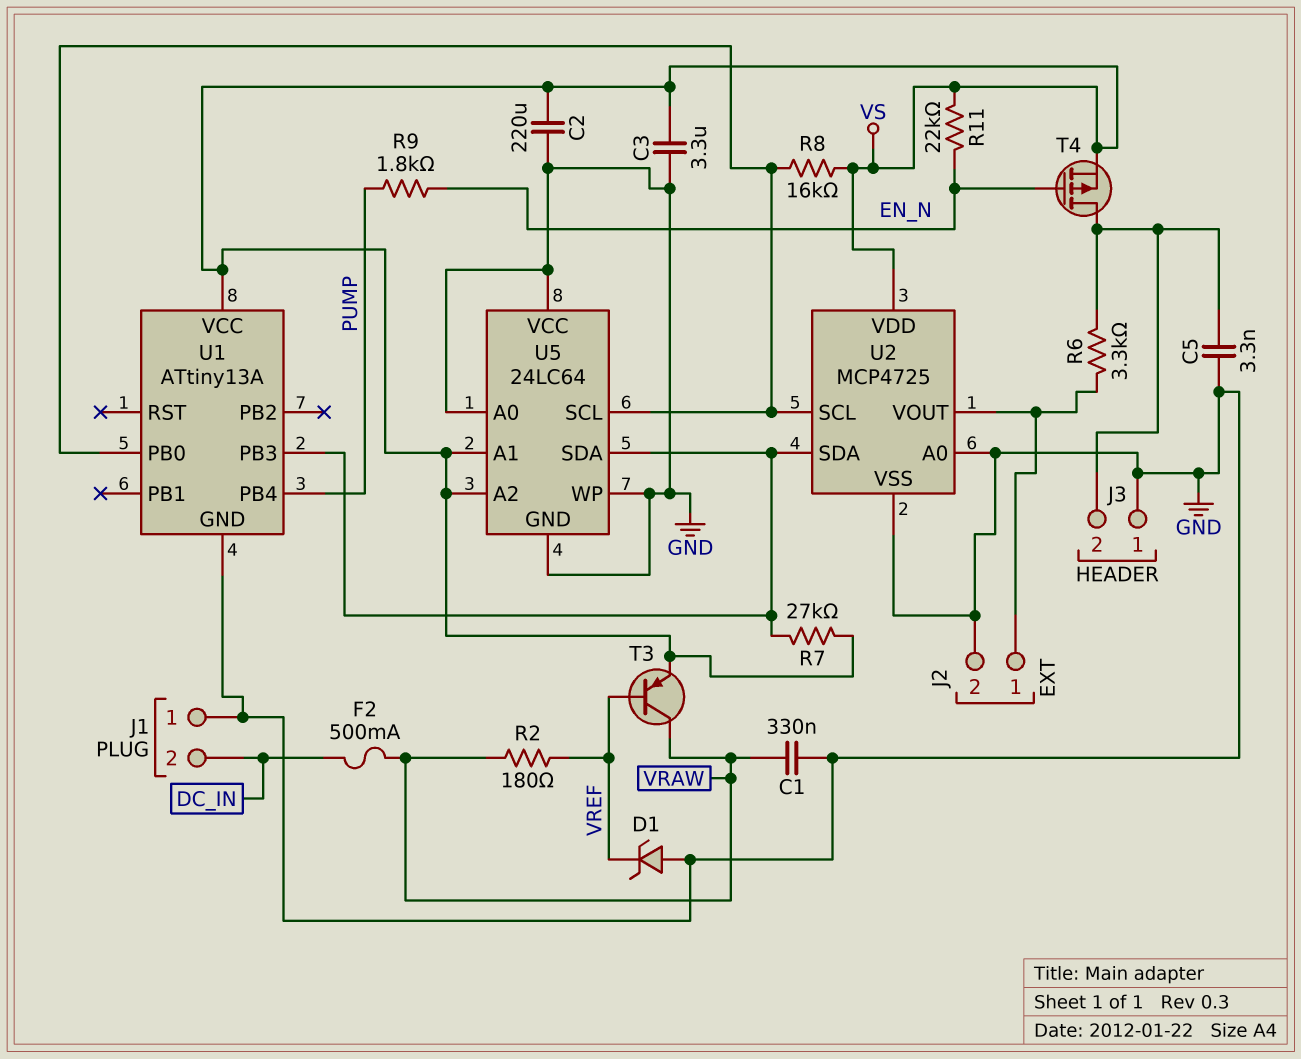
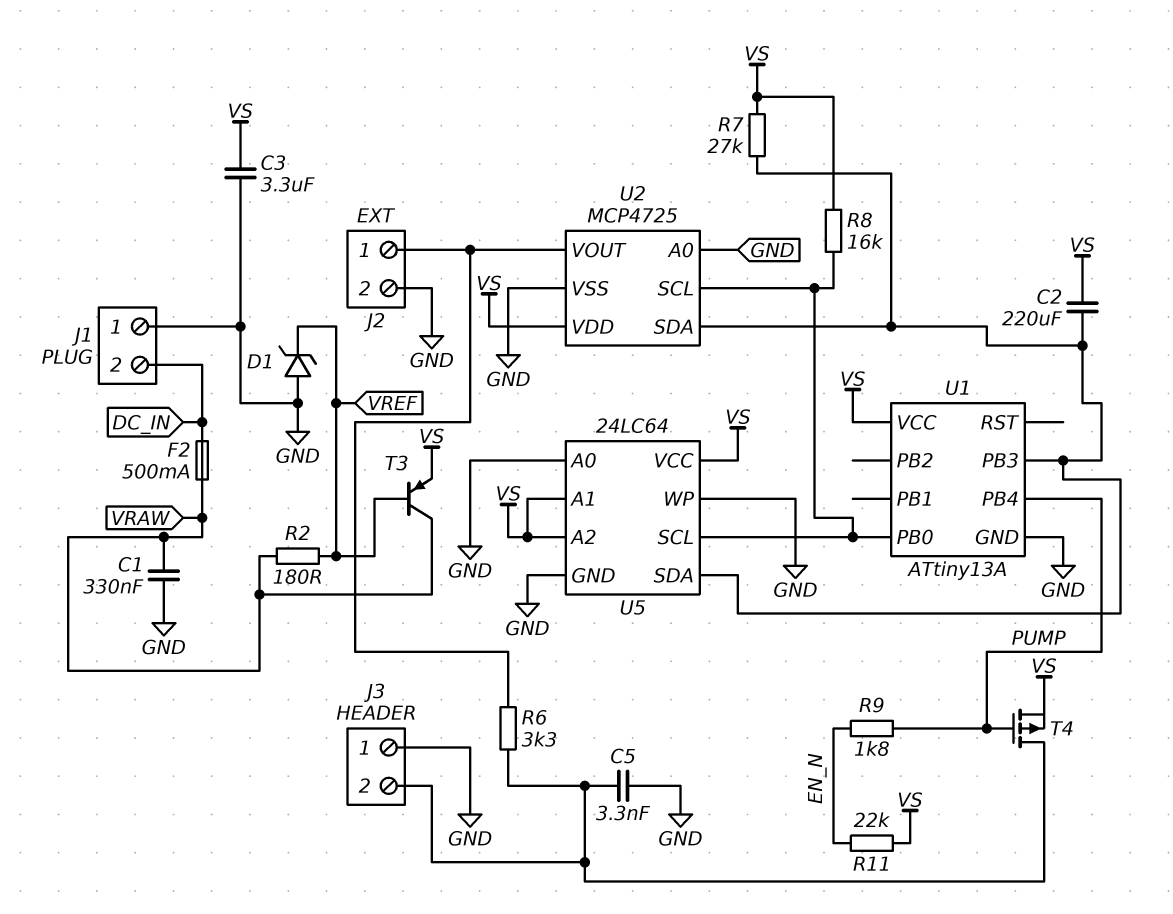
C2: 220uF (GND, VS) -> 220uF (U1/PB3, VS)
T4: PMOS (G EN_N, D J3/2, S VS) -> PMOS (G PUMP, D J3/2, S VS)
U5 pin VCC: GND -> VS

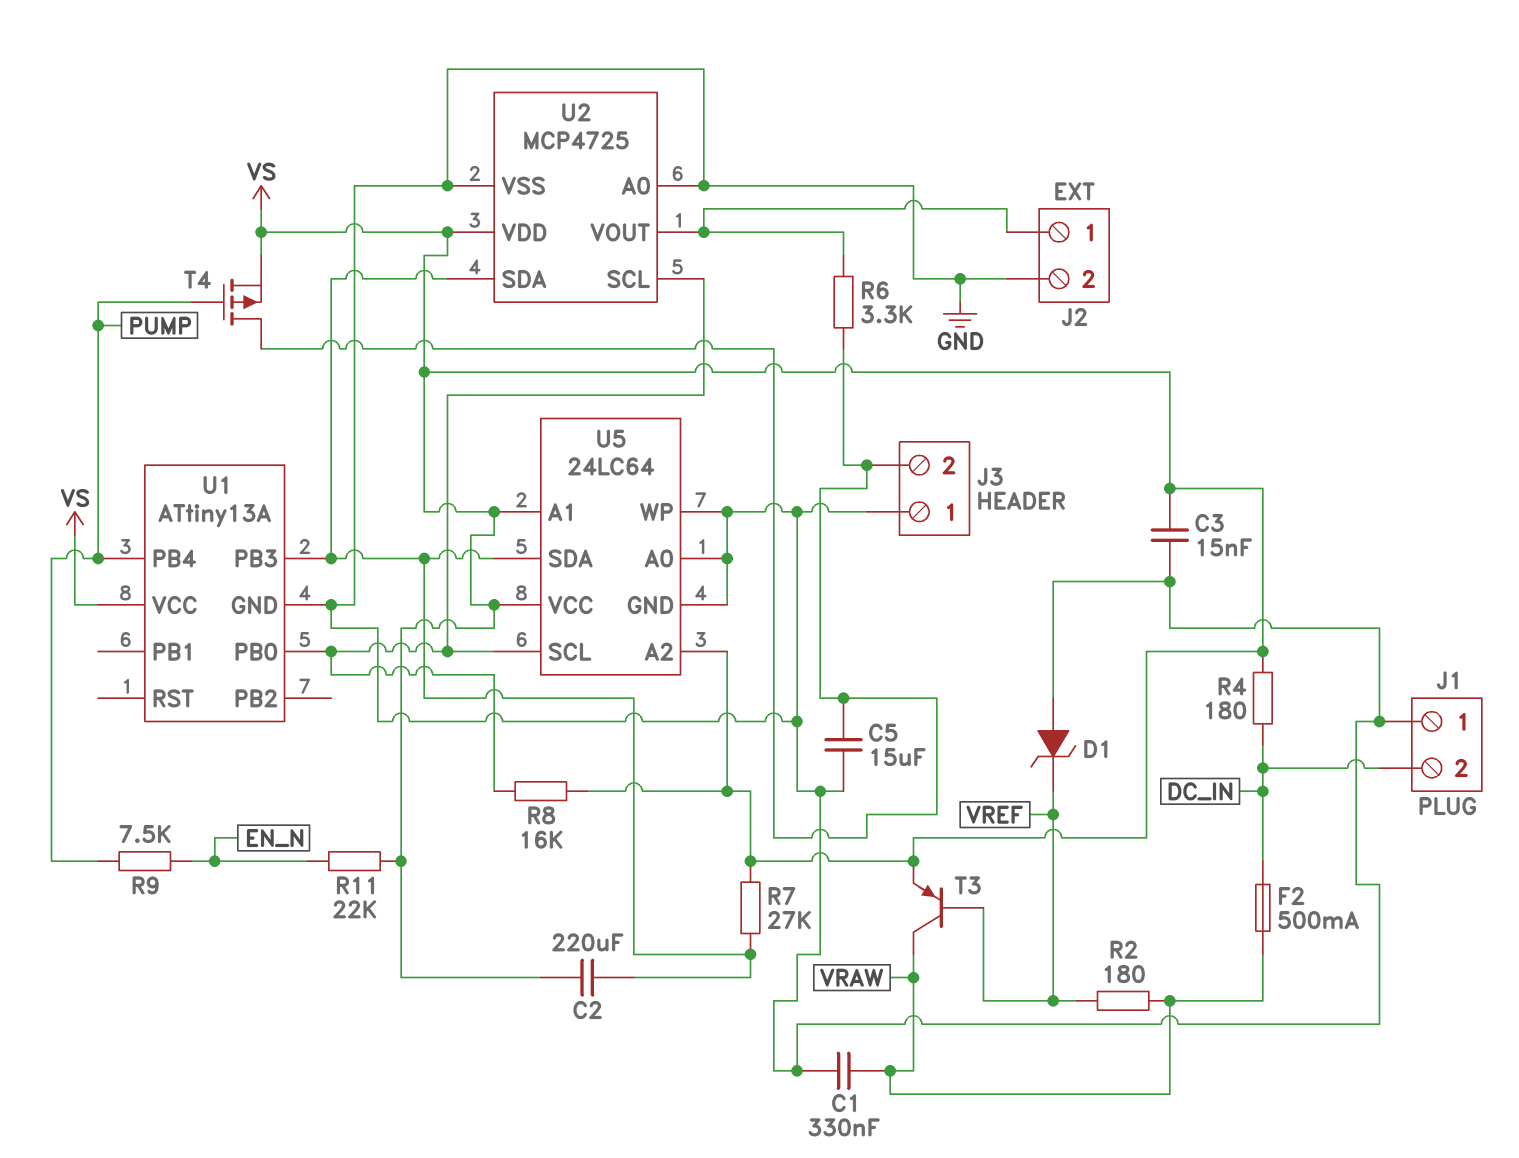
C3: 3.3uF (GND, VS) -> 15nF (GND, VS)
C5: 3.3nF (GND, J3/2) -> 15uF (GND, J3/2)
R4: none -> 180 (DC_IN, VS)
R9: 1.8k (EN_N, PUMP) -> 7.5k (EN_N, PUMP)

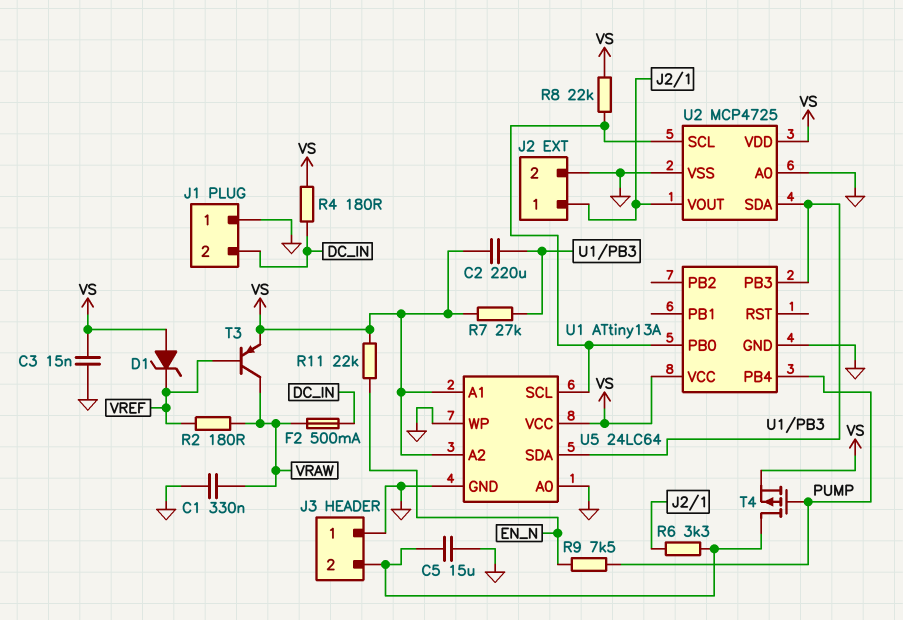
D1: zener (A GND, K VREF) -> zener (A VS, K VREF)
R8: 16k (U1/PB0, VS) -> 22k (U1/PB0, VS)

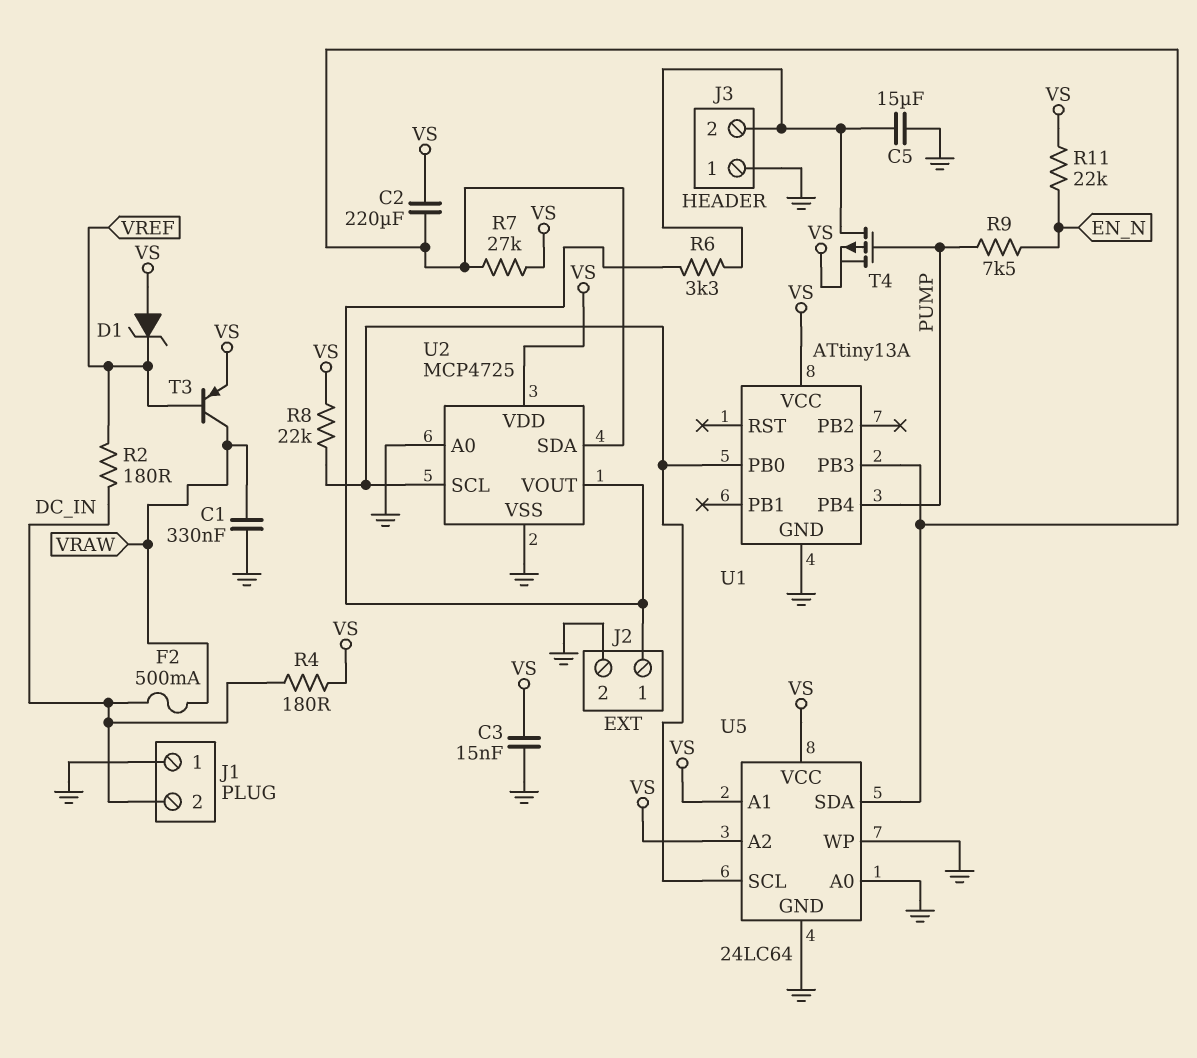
R2: 180 (VRAW, VREF) -> 180 (DC_IN, VREF)

